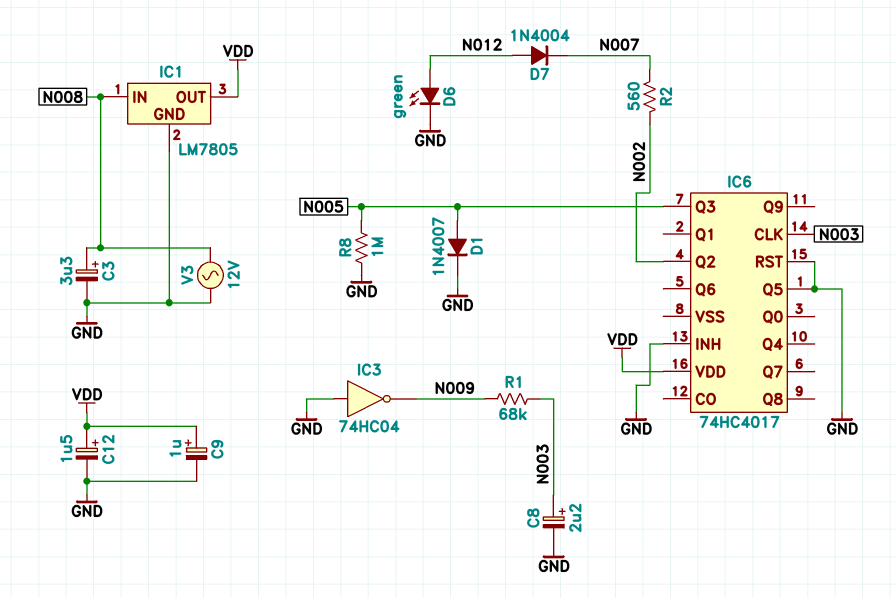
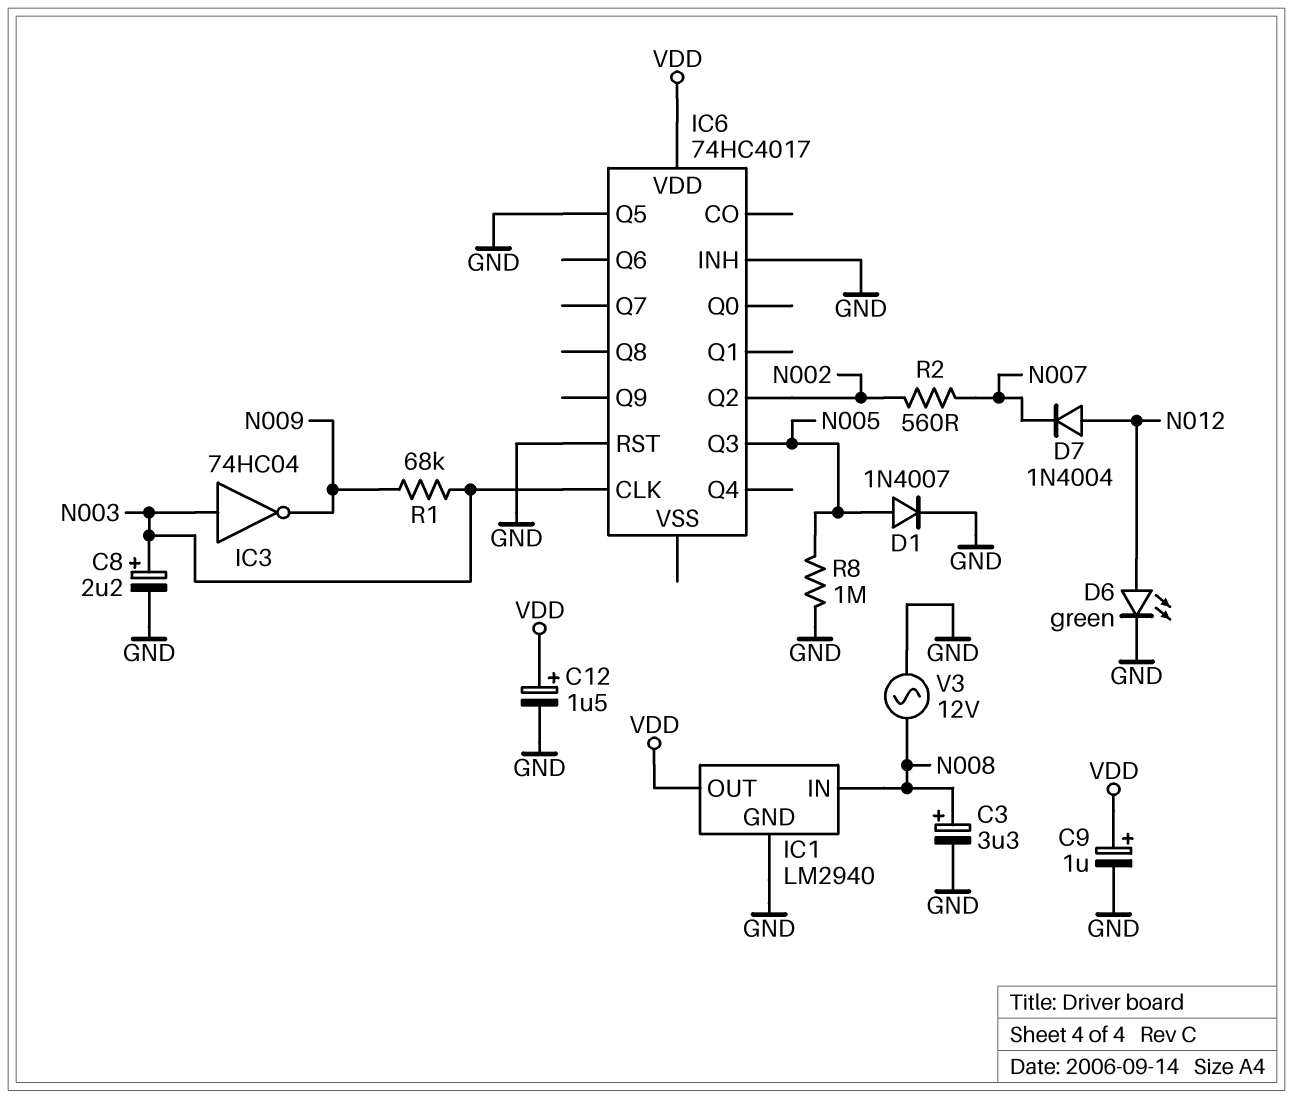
IC1: LM7805 -> LM2940
IC3: NOT 74HC04 (in GND, out N009) -> NOT 74HC04 (in N003, out N009)

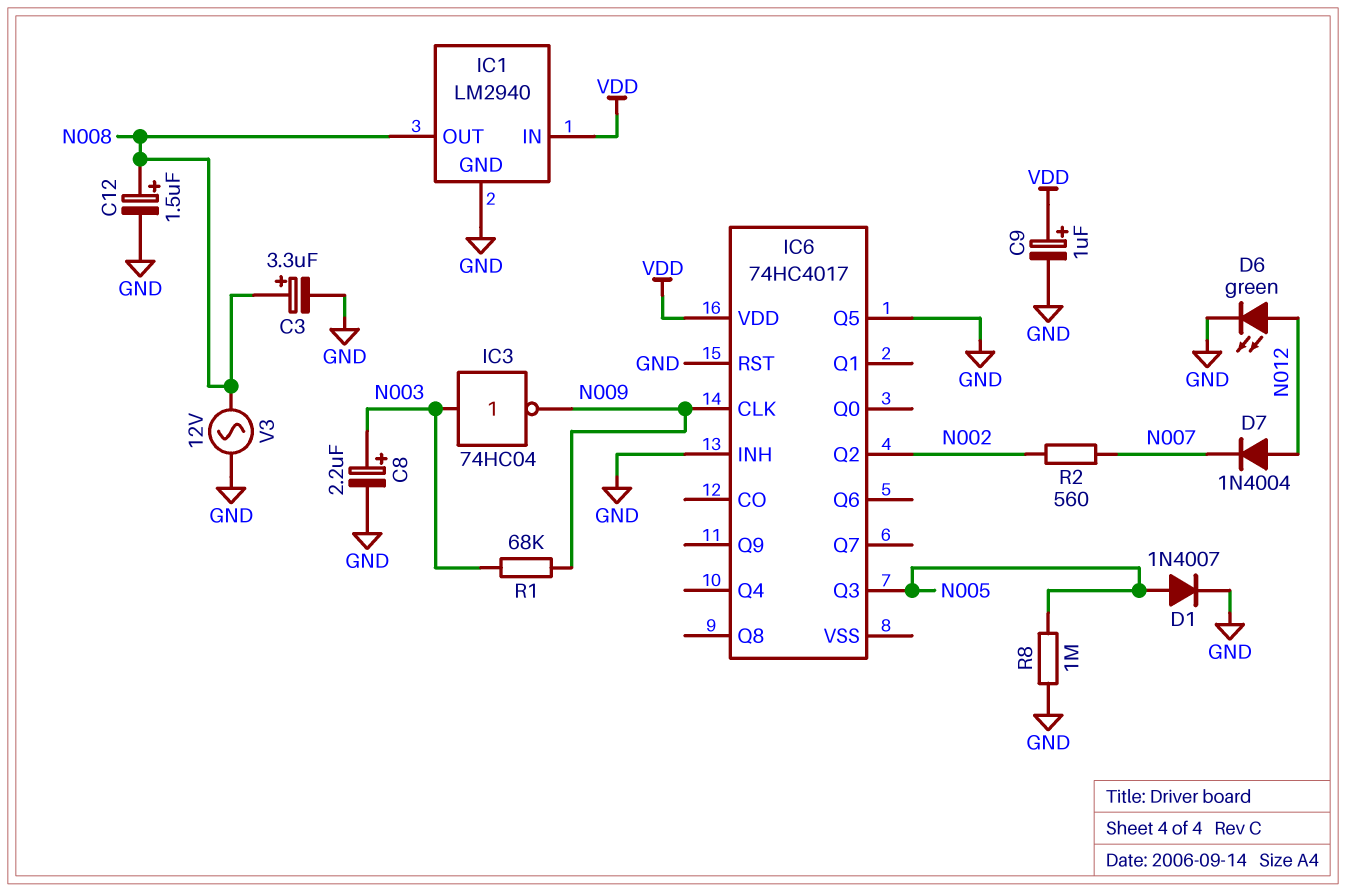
C12: 1.5uF (plus VDD, minus GND) -> 1.5uF (plus N008, minus GND)
IC1 pin IN: N008 -> VDD
IC1 pin OUT: VDD -> N008
IC6 pin CLK: N003 -> N009

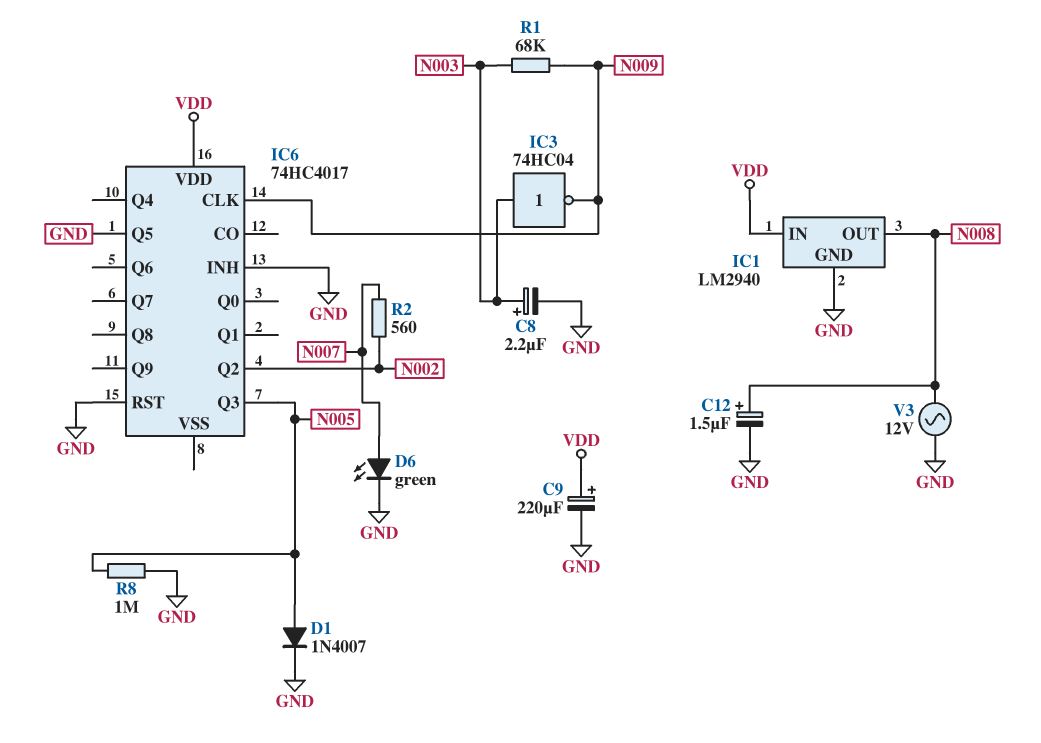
C3: 3.3uF (plus N008, minus GND) -> none
C9: 1uF (plus VDD, minus GND) -> 220uF (plus VDD, minus GND)
D6: LED green (A N012, K GND) -> LED green (A N007, K GND)
D7: diode 1N4004 (A N012, K N007) -> none

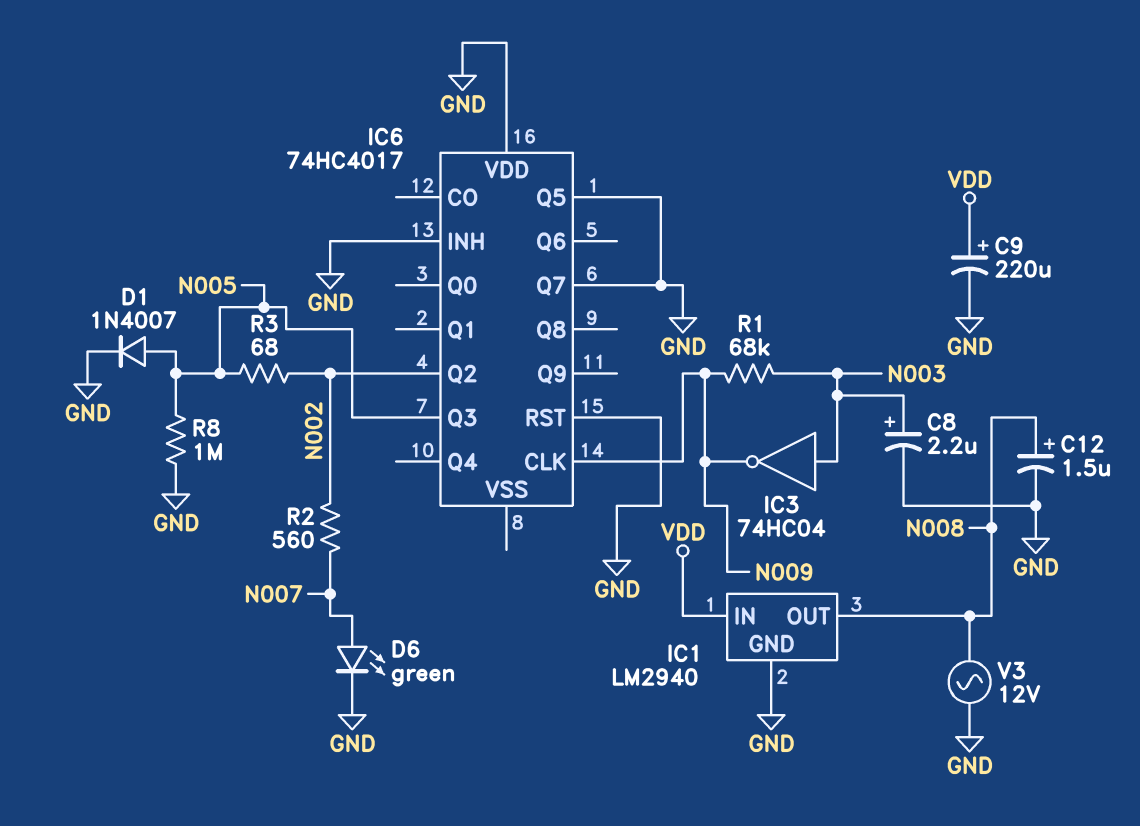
IC6 pin Q7: none -> GND
IC6 pin VDD: VDD -> GND
R3: none -> 68 (N002, N005)

